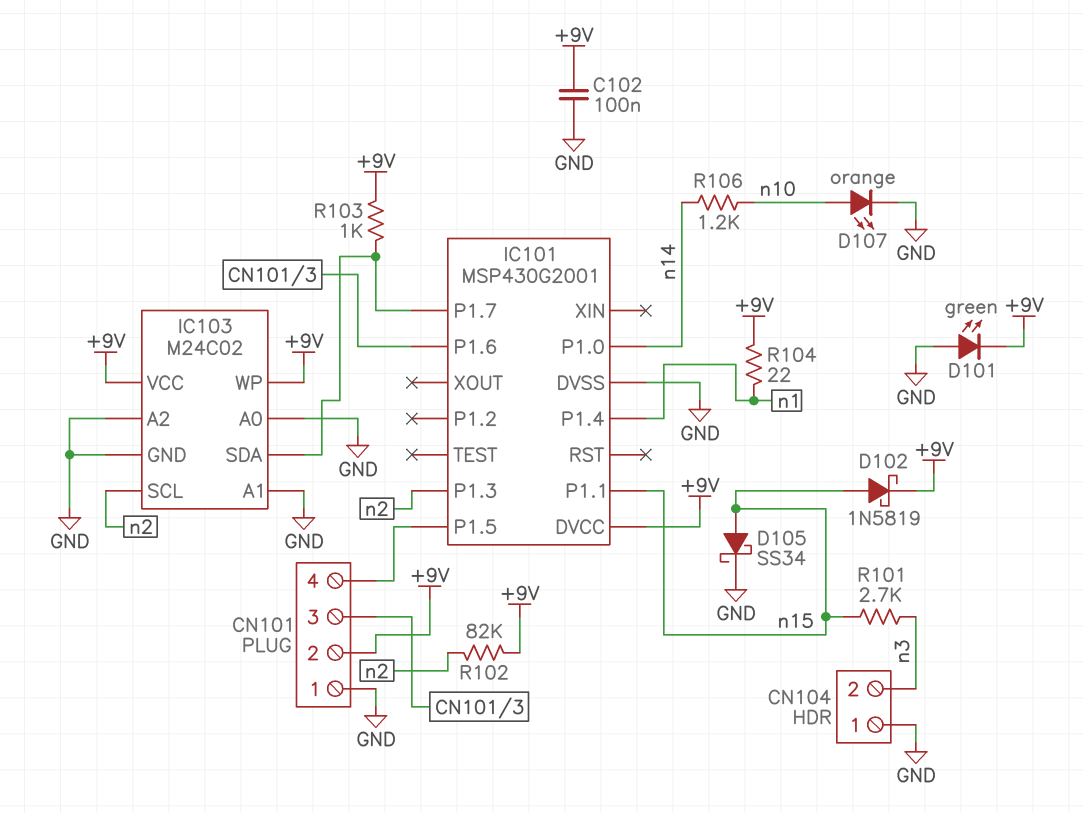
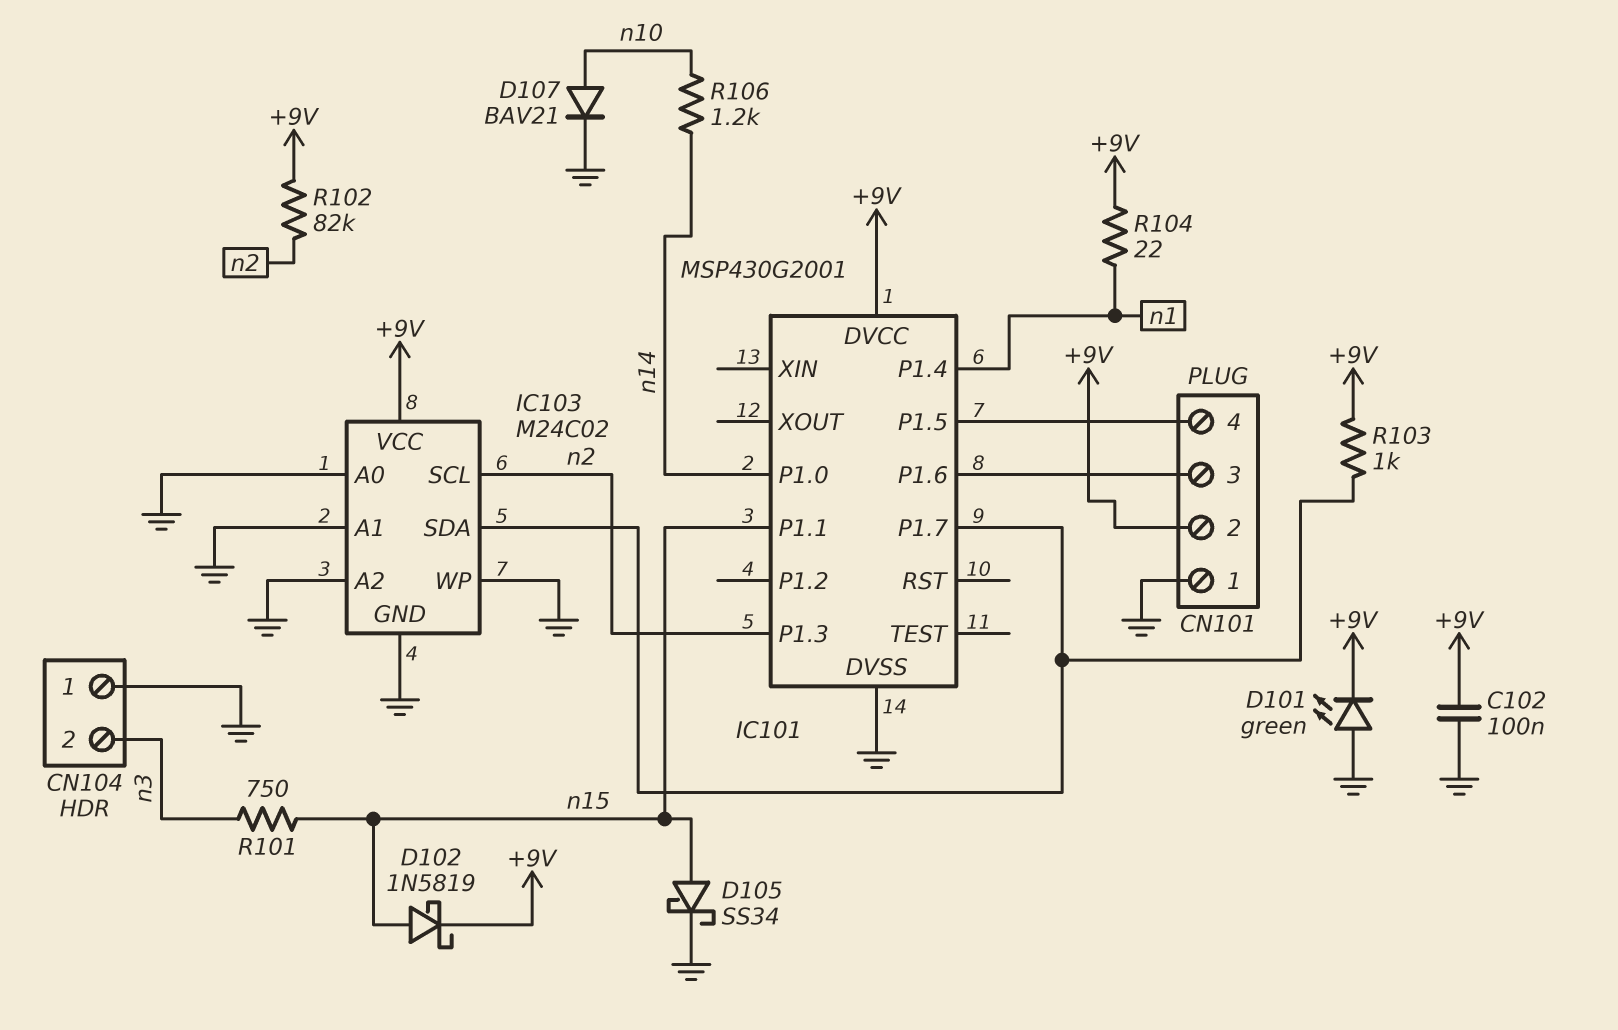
D107: LED orange (A n10, K GND) -> diode BAV21 (A n10, K GND)
IC103 pin WP: +9V -> GND
R101: 2.7k (n3, n15) -> 750 (n3, n15)

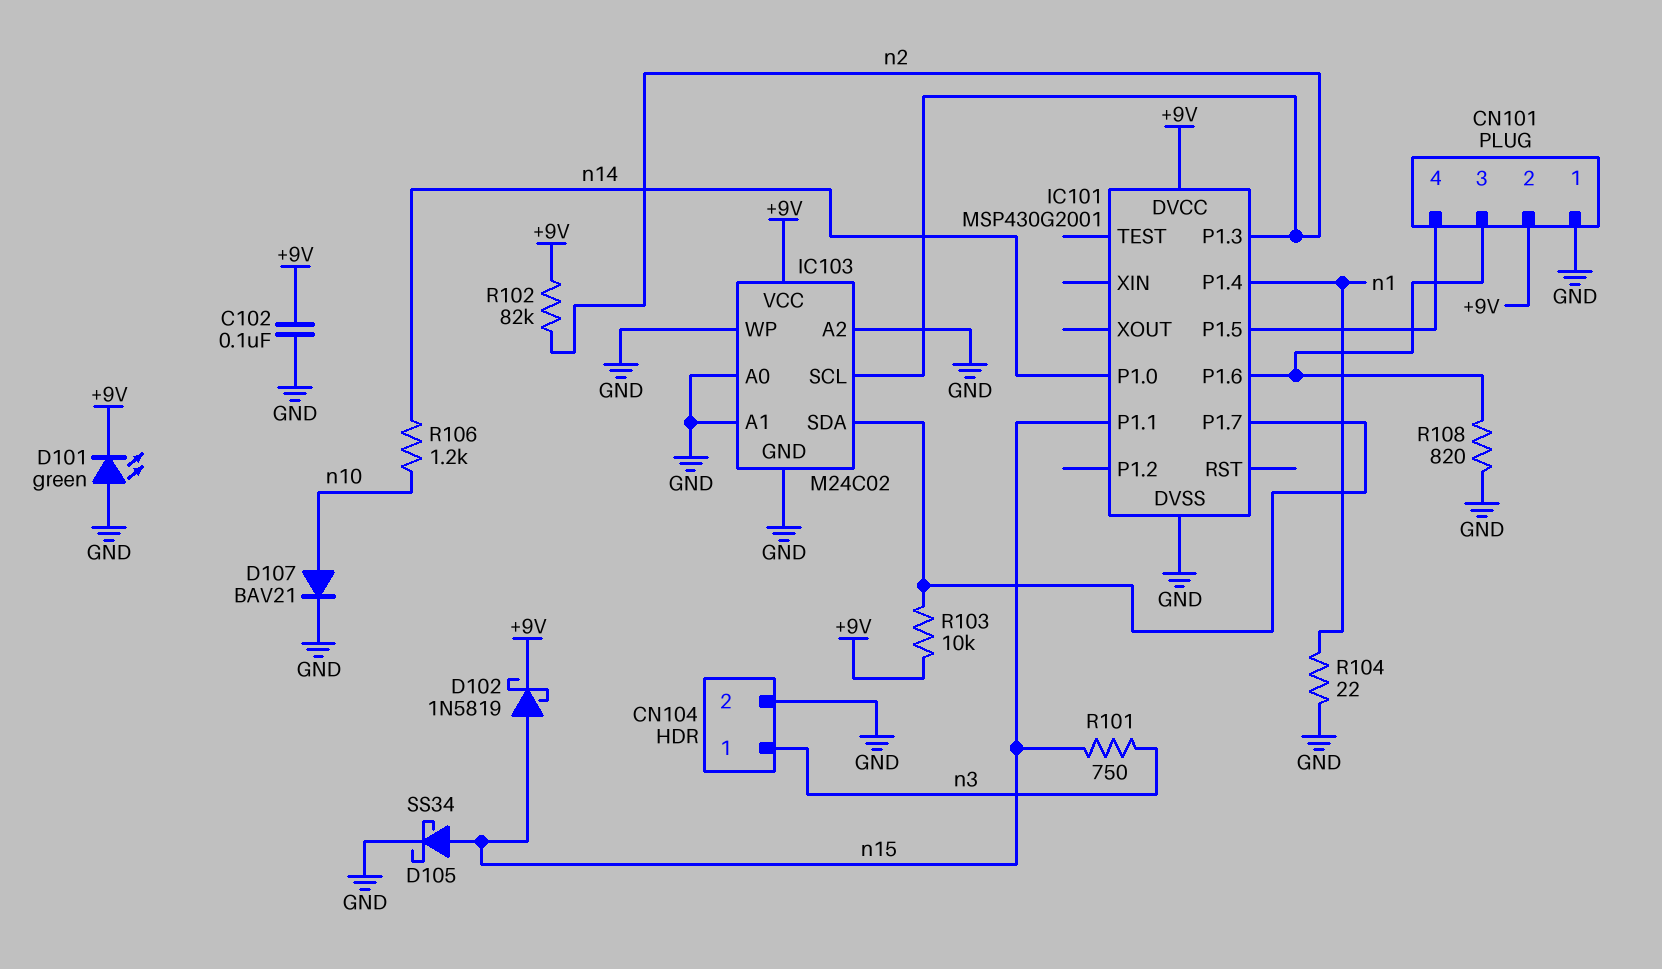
CN104 pin 1: GND -> n3
CN104 pin 2: n3 -> GND
R103: 1k (+9V, IC101/P1.7) -> 10k (+9V, IC101/P1.7)
R104: 22 (+9V, n1) -> 22 (GND, n1)
R108: none -> 820 (CN101/3, GND)

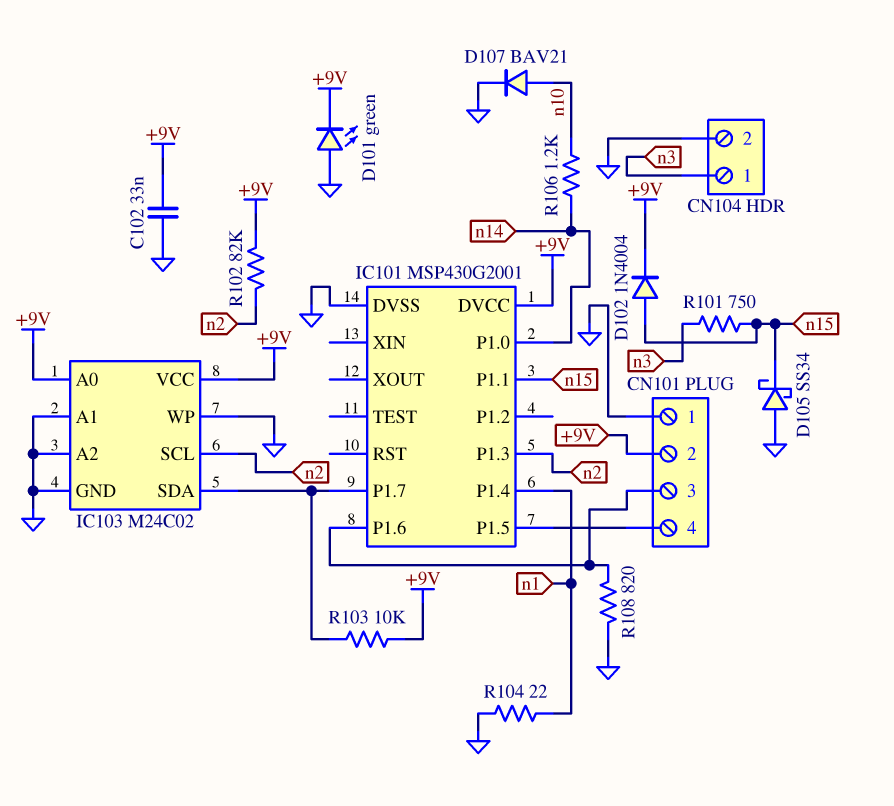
C102: 100nF (+9V, GND) -> 33nF (+9V, GND)
D102: schottky 1N5819 (A n15, K +9V) -> diode 1N4004 (A n15, K +9V)
D105: schottky SS34 (A n15, K GND) -> schottky SS34 (A GND, K n15)
IC103 pin A0: GND -> +9V

